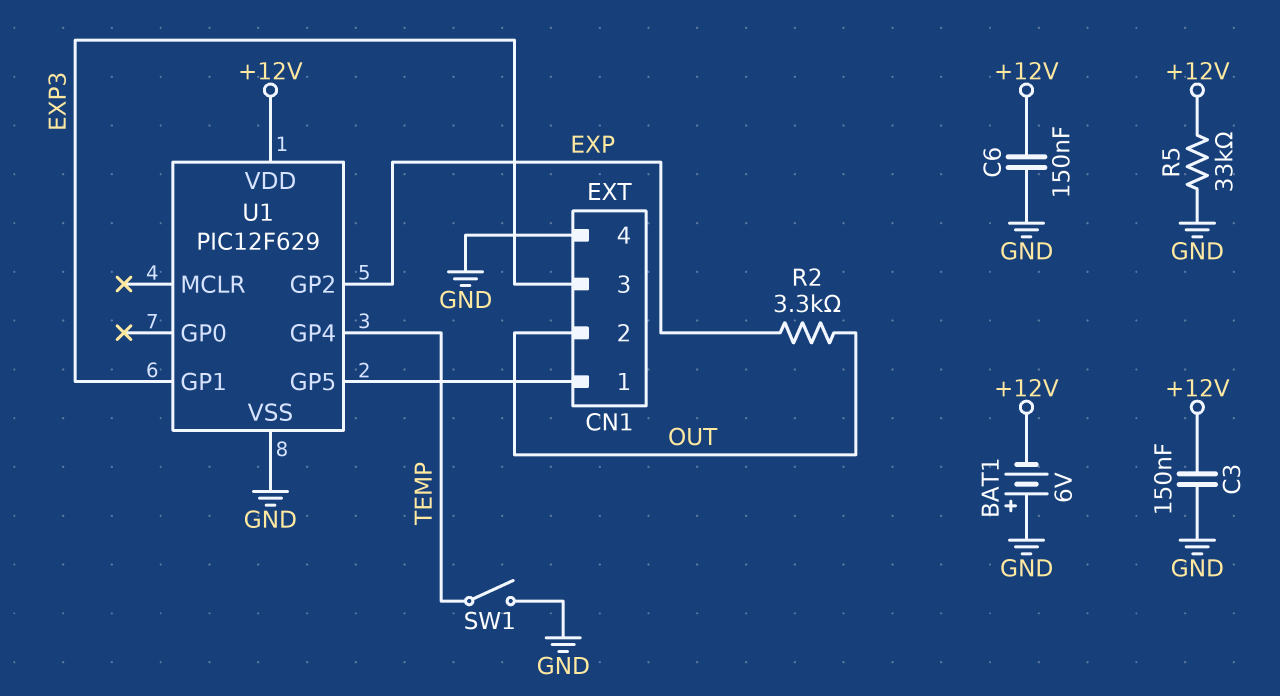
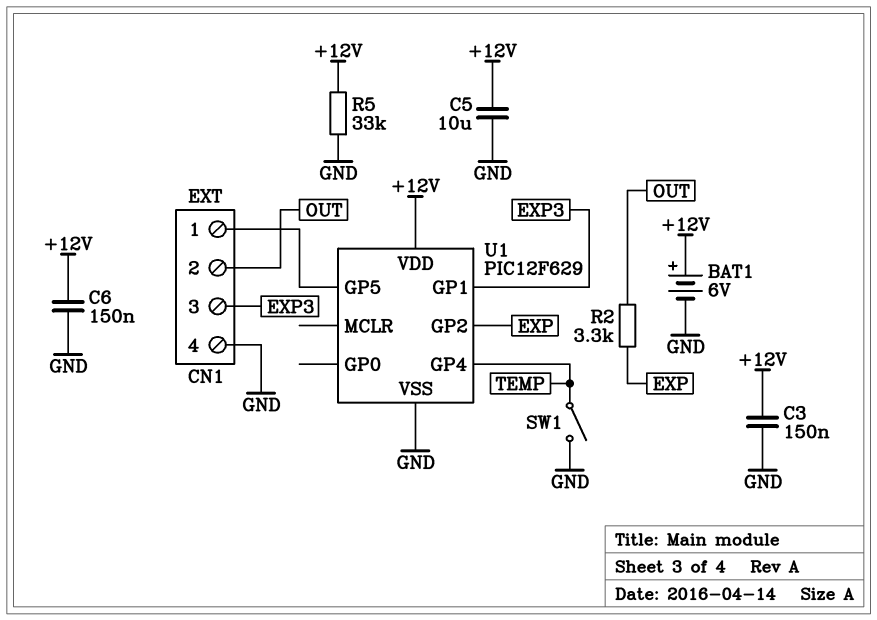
BAT1: 6V (plus GND, minus +12V) -> 6V (plus +12V, minus GND)
C5: none -> 10uF (+12V, GND)

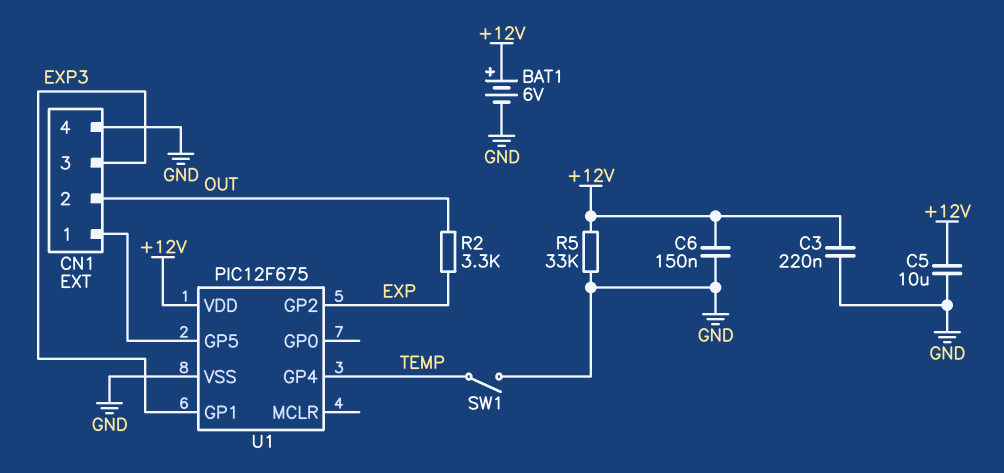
C3: 150nF (+12V, GND) -> 220nF (+12V, GND)
U1: PIC12F629 -> PIC12F675

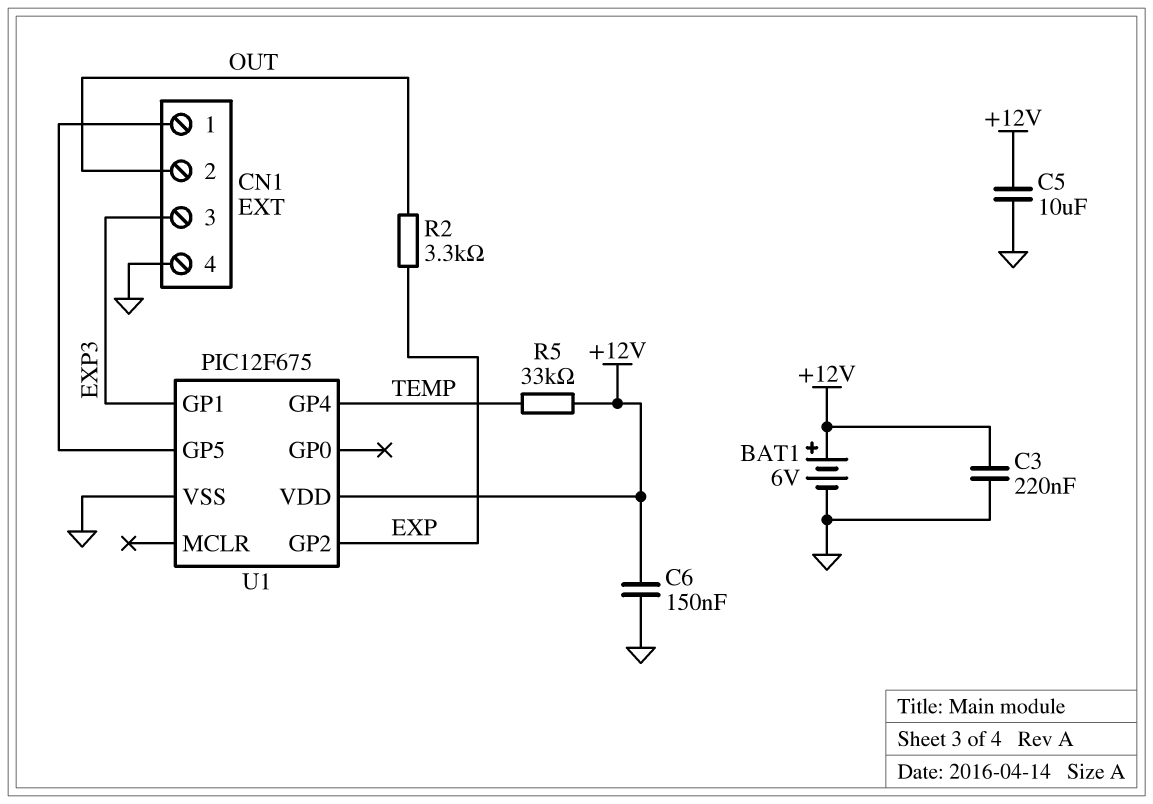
R5: 33k (+12V, GND) -> 33k (+12V, TEMP)
SW1: switch (GND, TEMP) -> none

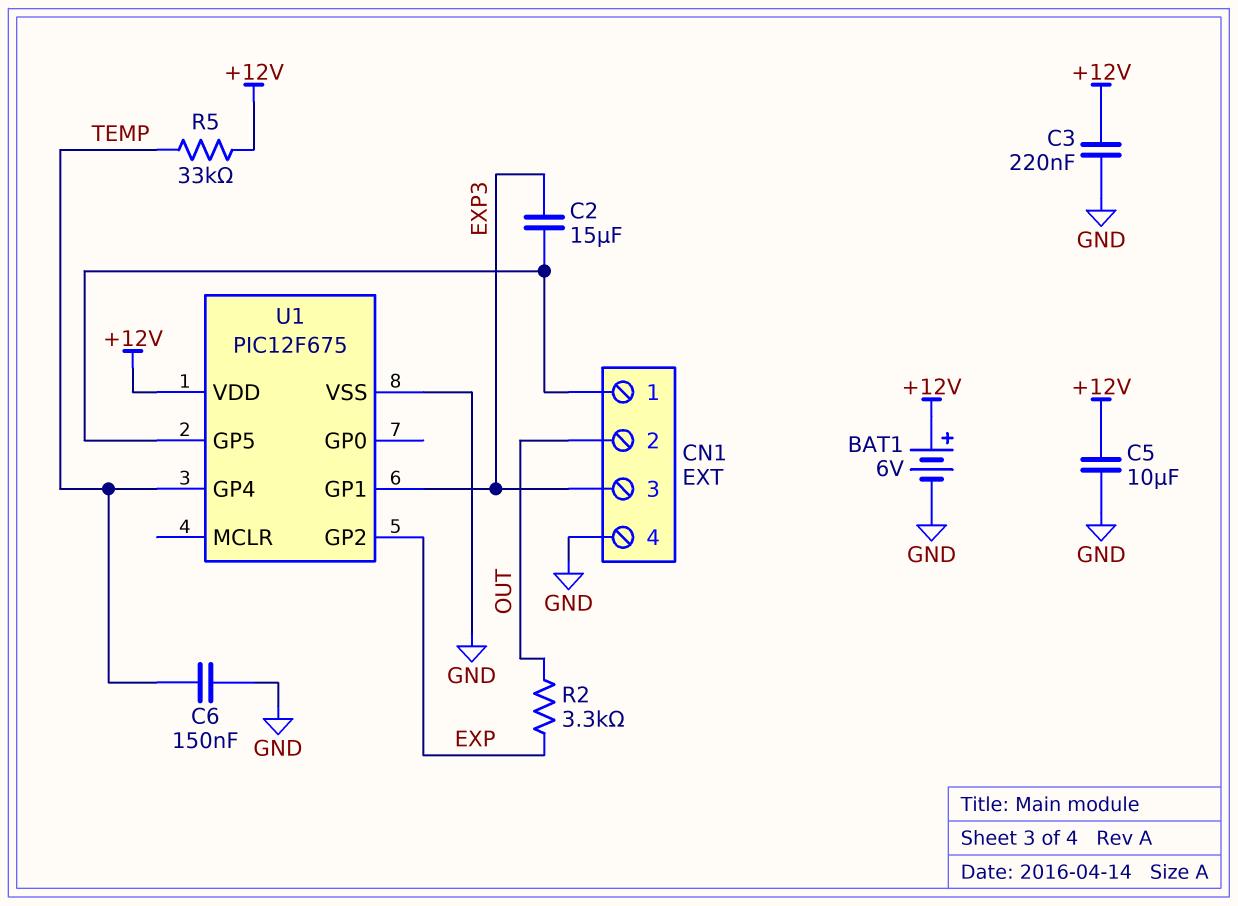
C2: none -> 15uF (CN1/1, EXP3)
C6: 150nF (+12V, GND) -> 150nF (GND, TEMP)

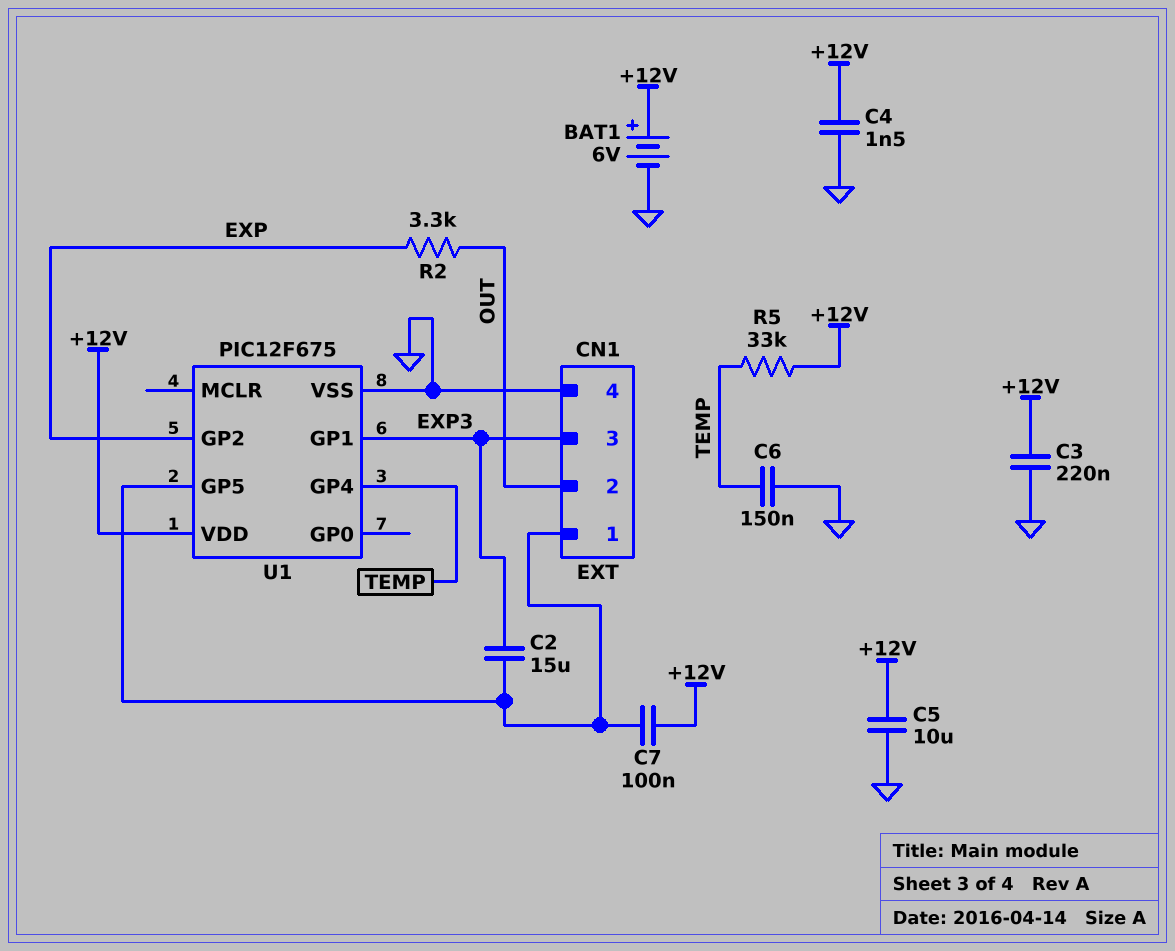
C4: none -> 1.5nF (+12V, GND)
C7: none -> 100nF (+12V, CN1/1)

